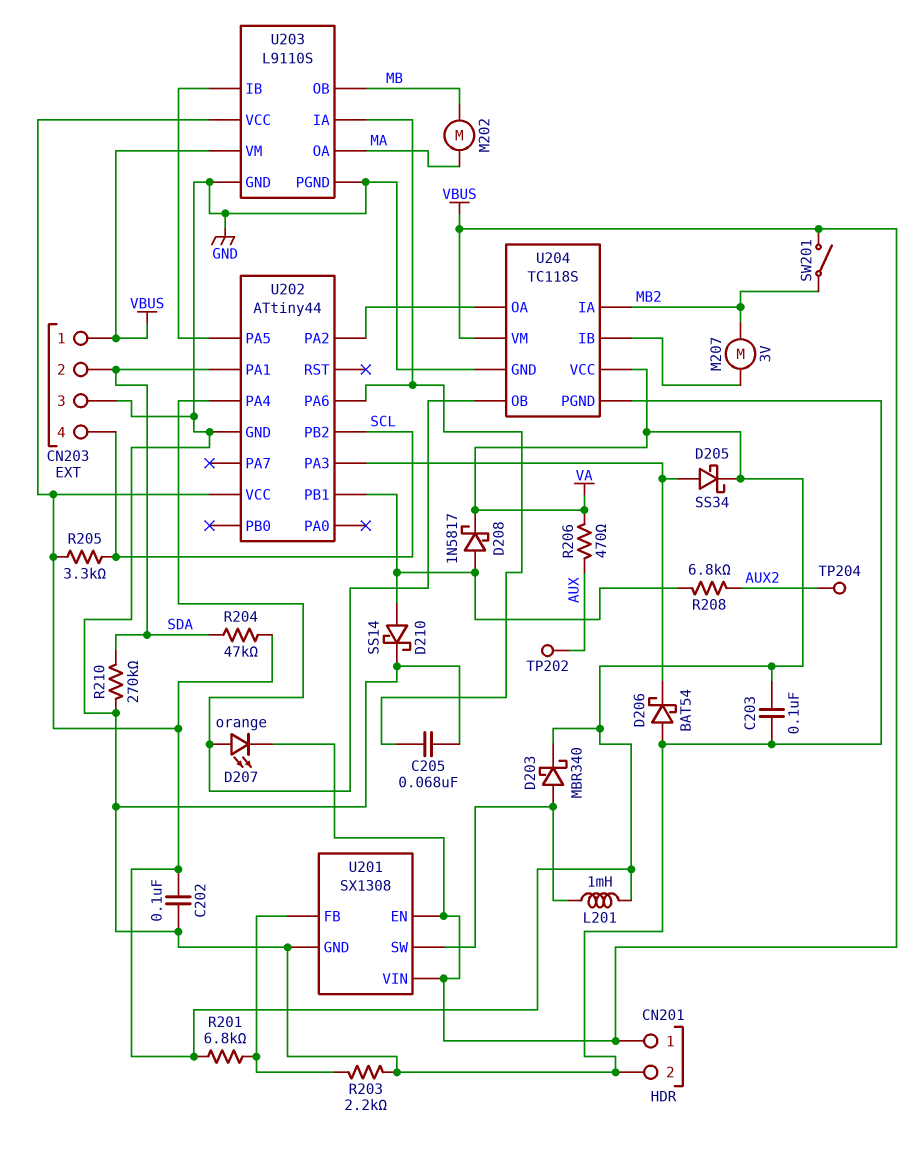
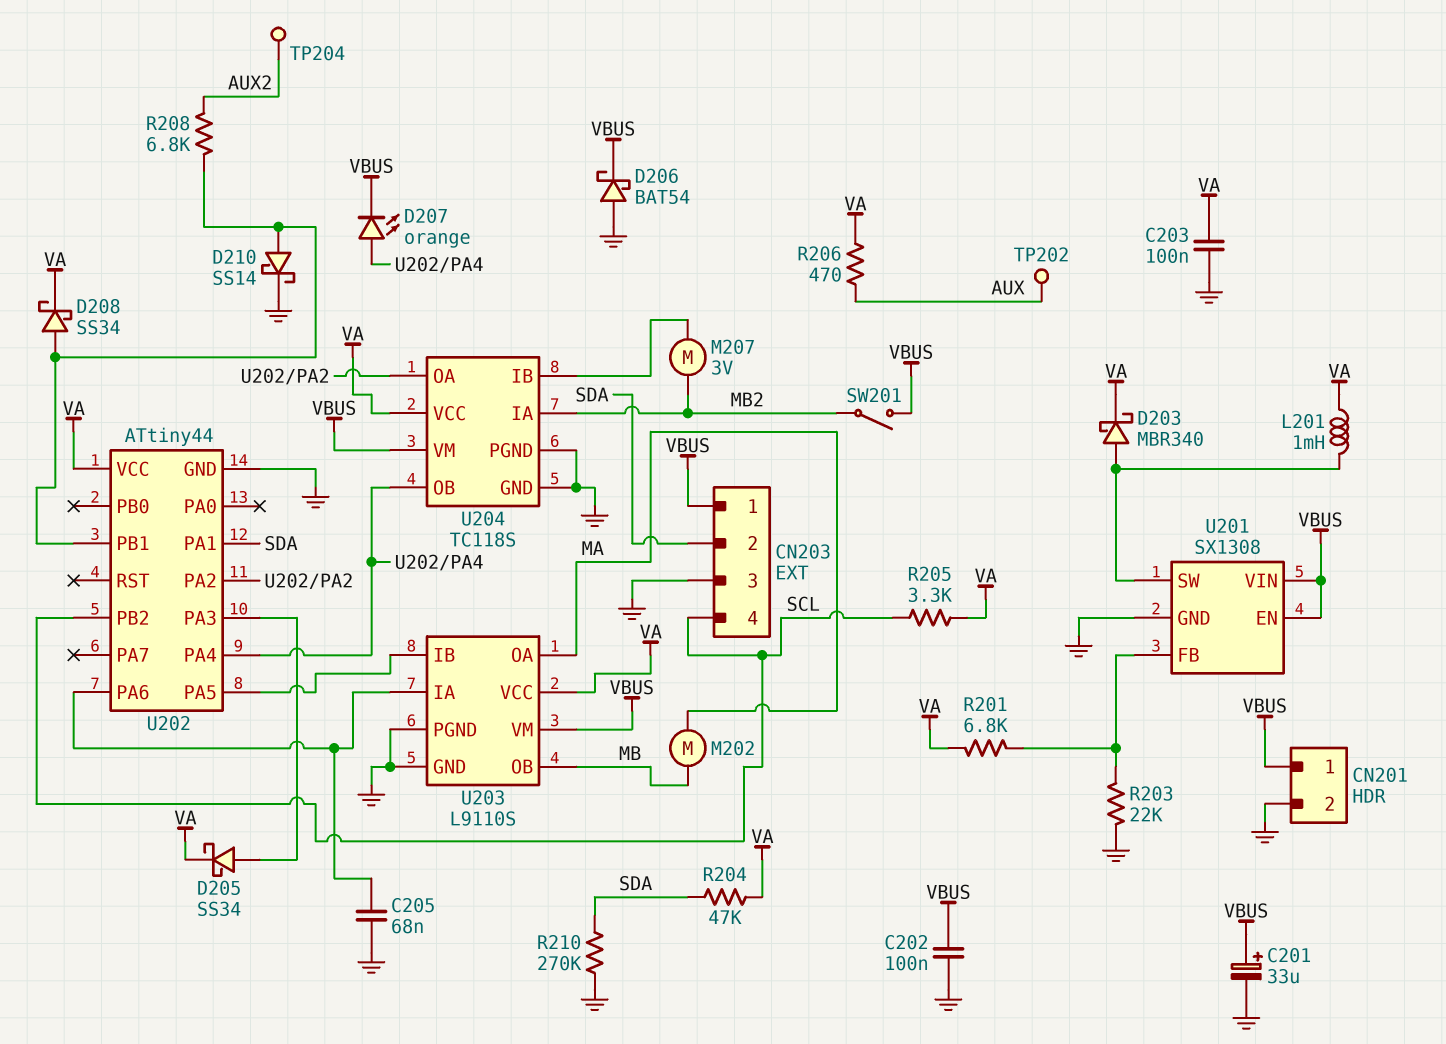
C201: none -> 33uF (plus VBUS, minus GND)
C202: 100nF (GND, VA) -> 100nF (GND, VBUS)
D206: schottky BAT54 (A GND, K U202/PA3) -> schottky BAT54 (A GND, K VBUS)
D208: schottky 1N5817 (A U202/PB1, K VA) -> schottky SS34 (A U202/PB1, K VA)
R203: 2.2k (GND, U201/FB) -> 22k (GND, U201/FB)

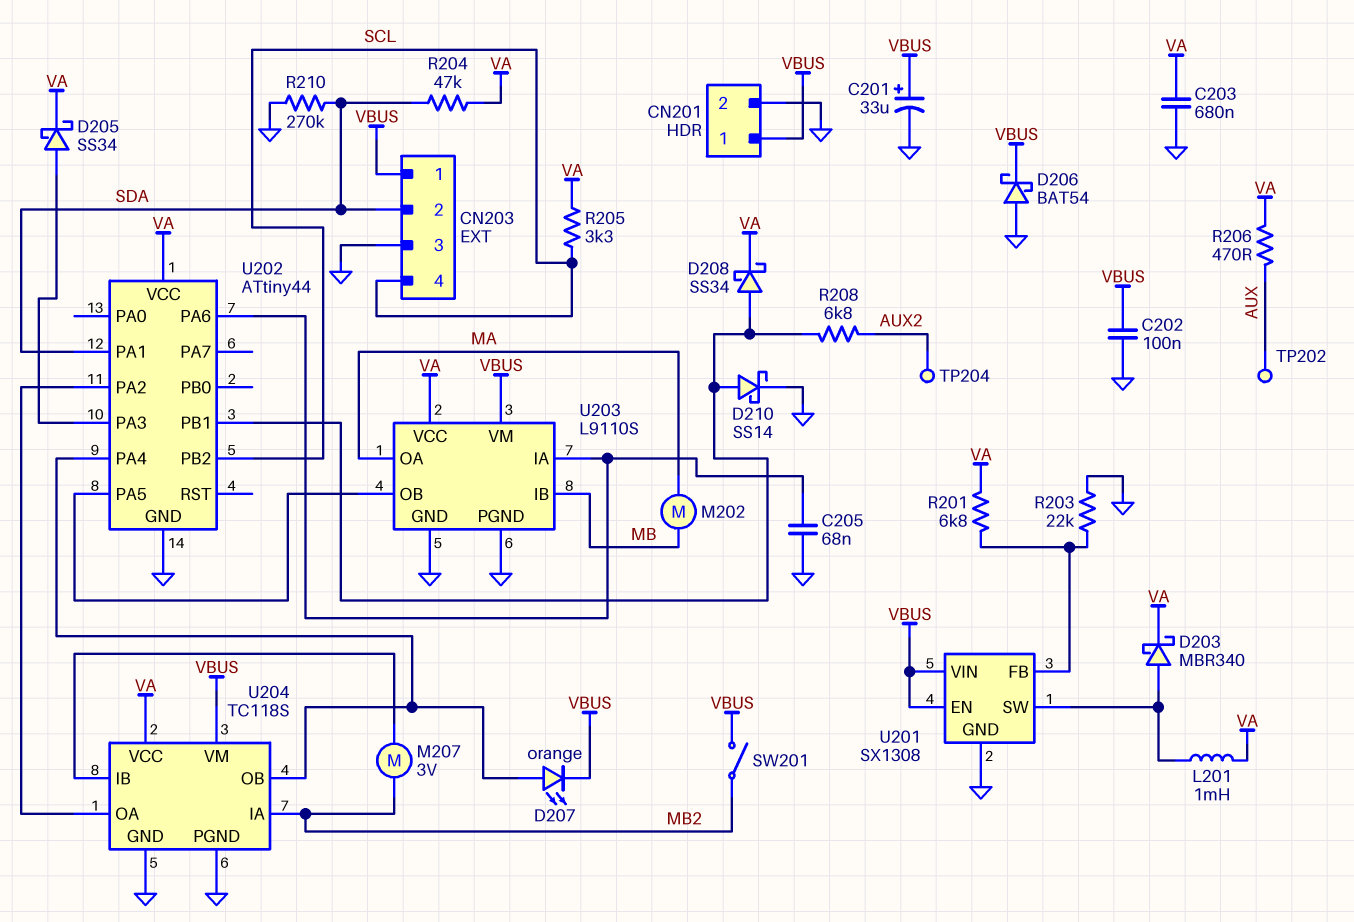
C203: 100nF (GND, VA) -> 680nF (GND, VA)
U203 pin IB: U202/PA5 -> MB
U203 pin OB: MB -> U202/PA5

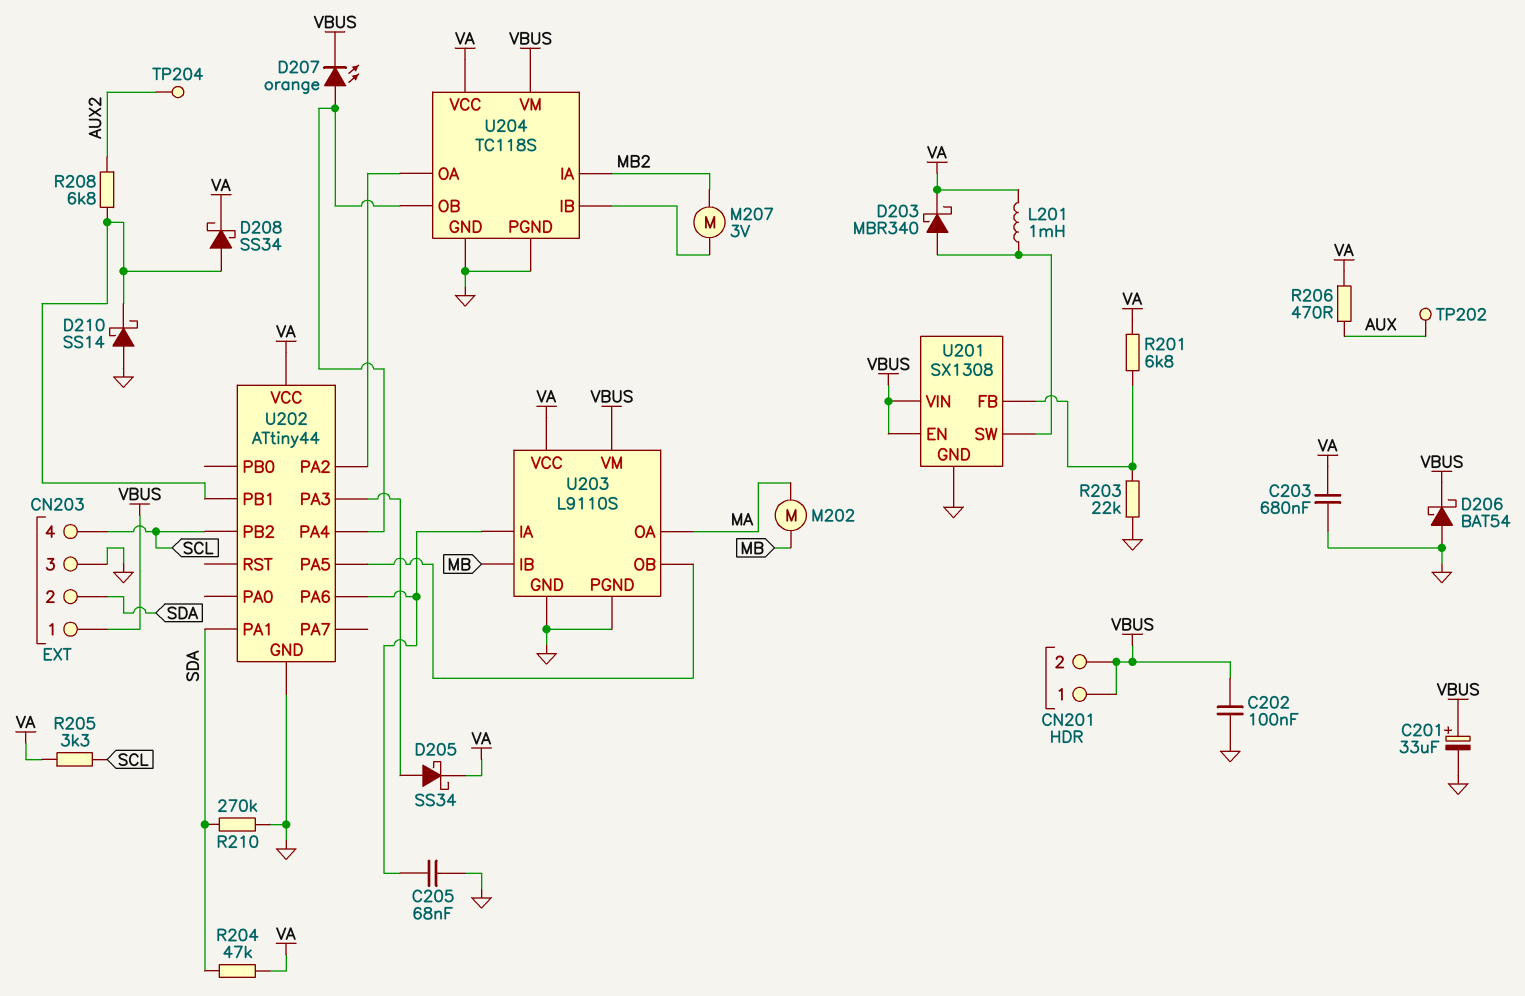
CN201 pin 2: GND -> VBUS
D210: schottky SS14 (A U202/PB1, K GND) -> schottky SS14 (A GND, K U202/PB1)
SW201: switch (MB2, VBUS) -> none

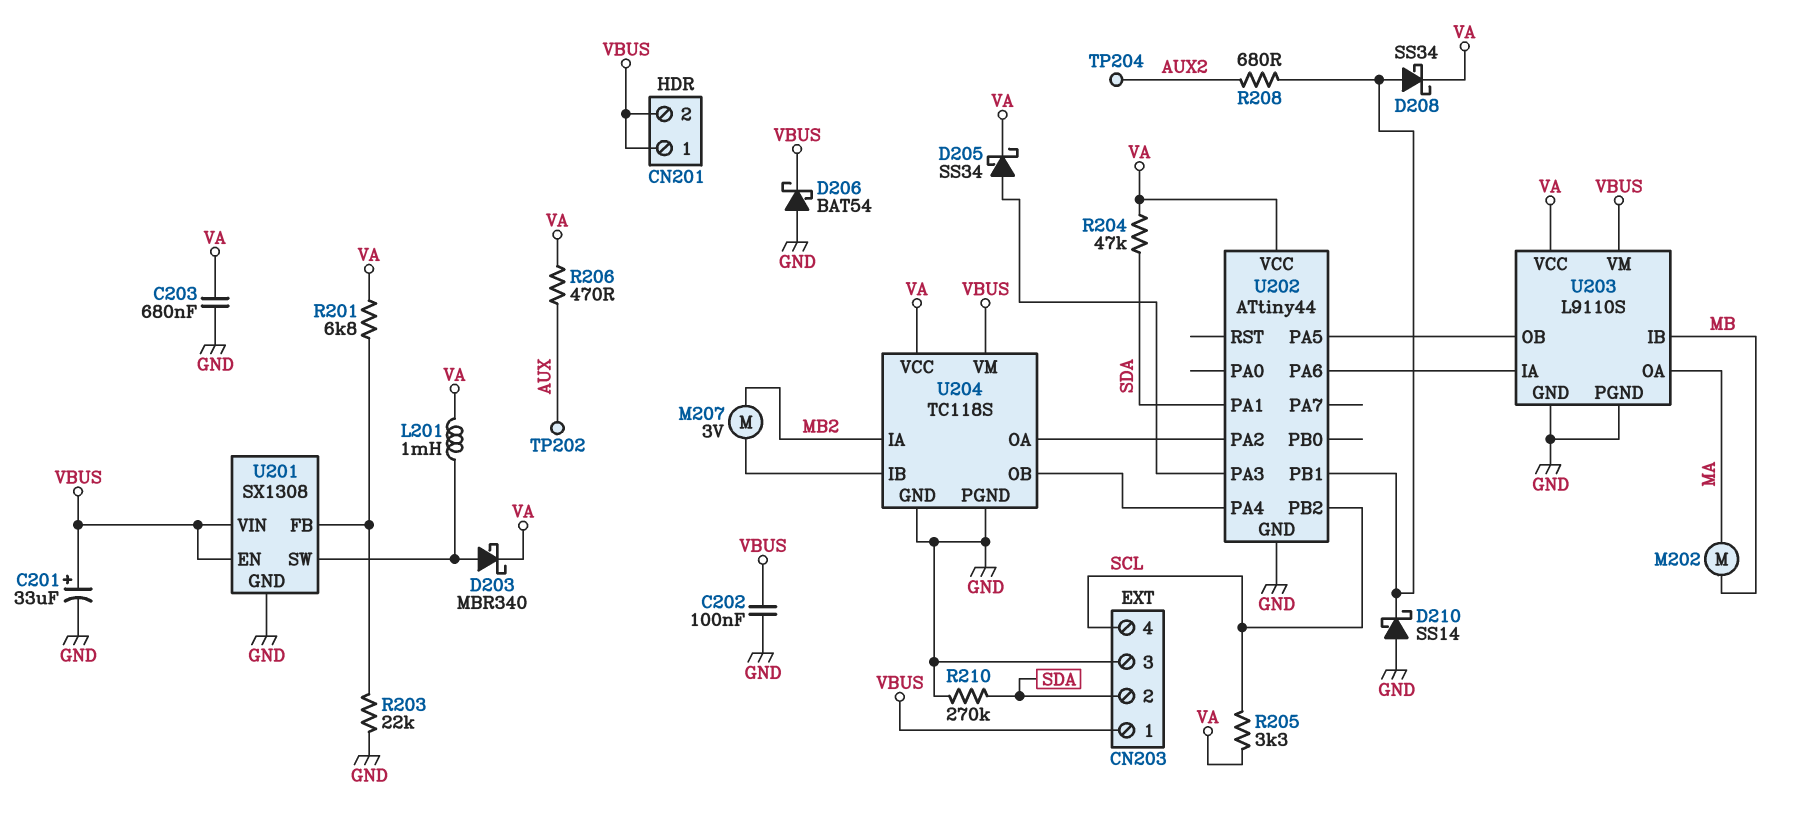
C205: 68nF (GND, U202/PA6) -> none
D207: LED orange (A U202/PA4, K VBUS) -> none
R208: 6.8k (AUX2, U202/PB1) -> 680 (AUX2, U202/PB1)

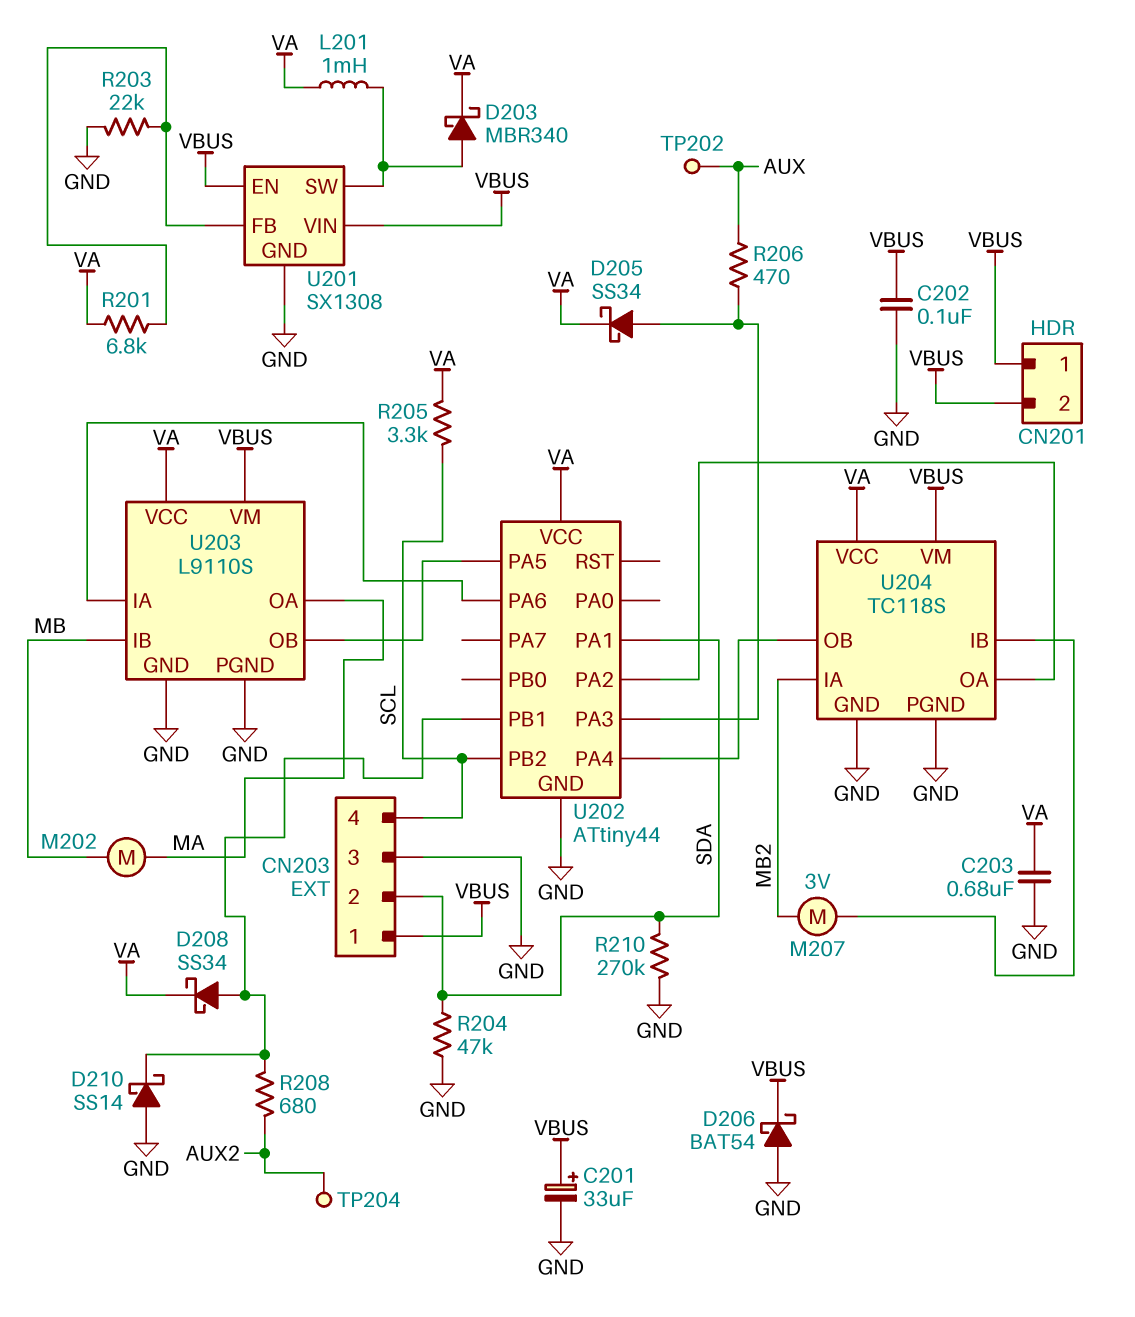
R204: 47k (SDA, VA) -> 47k (GND, SDA)
R206: 470 (AUX, VA) -> 470 (AUX, U202/PA3)

